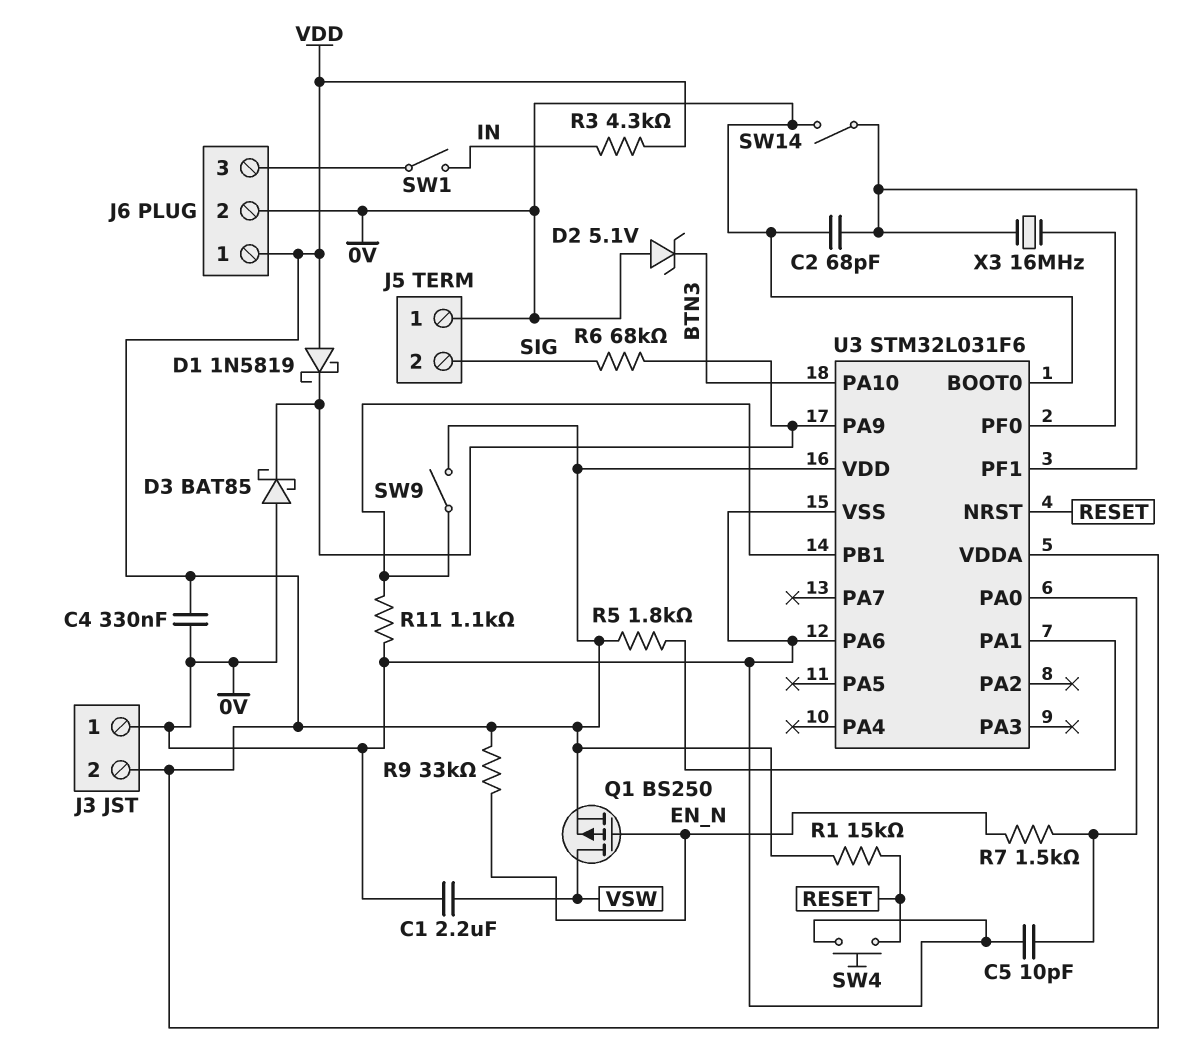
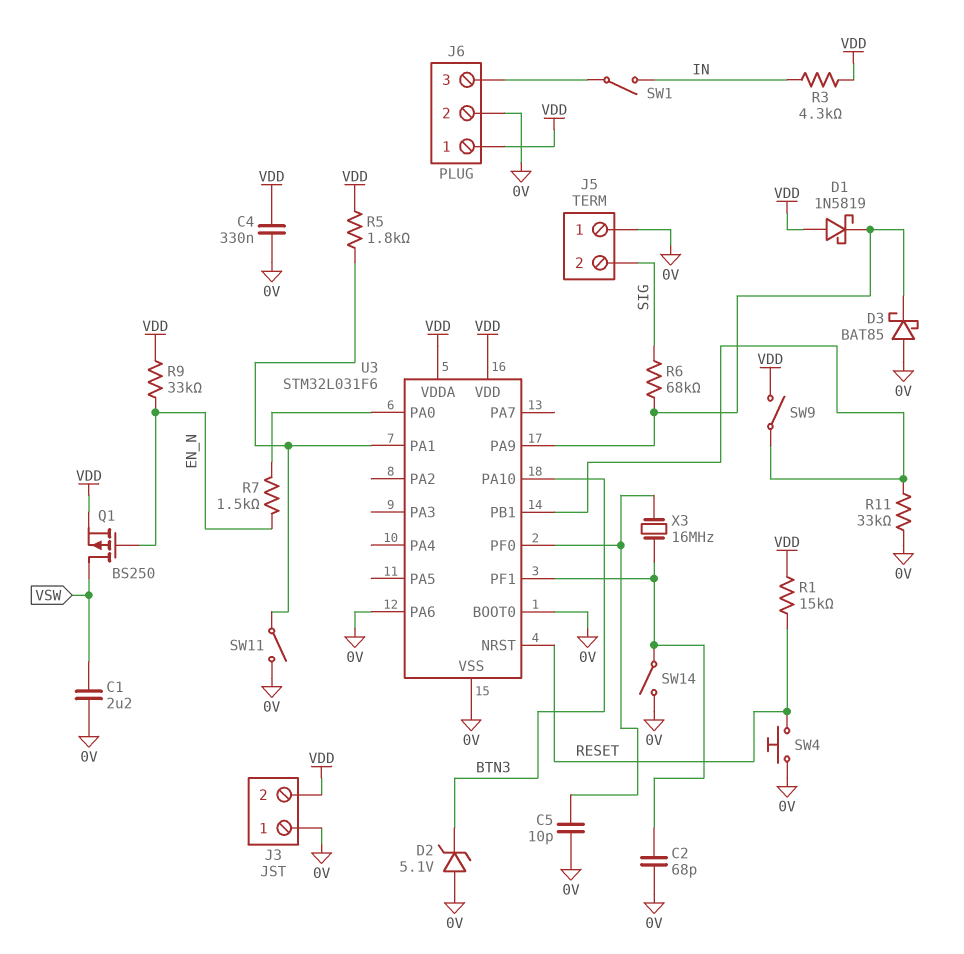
C5: 10pF (0V, U3/PA0) -> 10pF (0V, U3/PF0)
R11: 1.1k (0V, U3/PB1) -> 33k (0V, U3/PB1)
SW11: none -> switch (0V, U3/PA1)

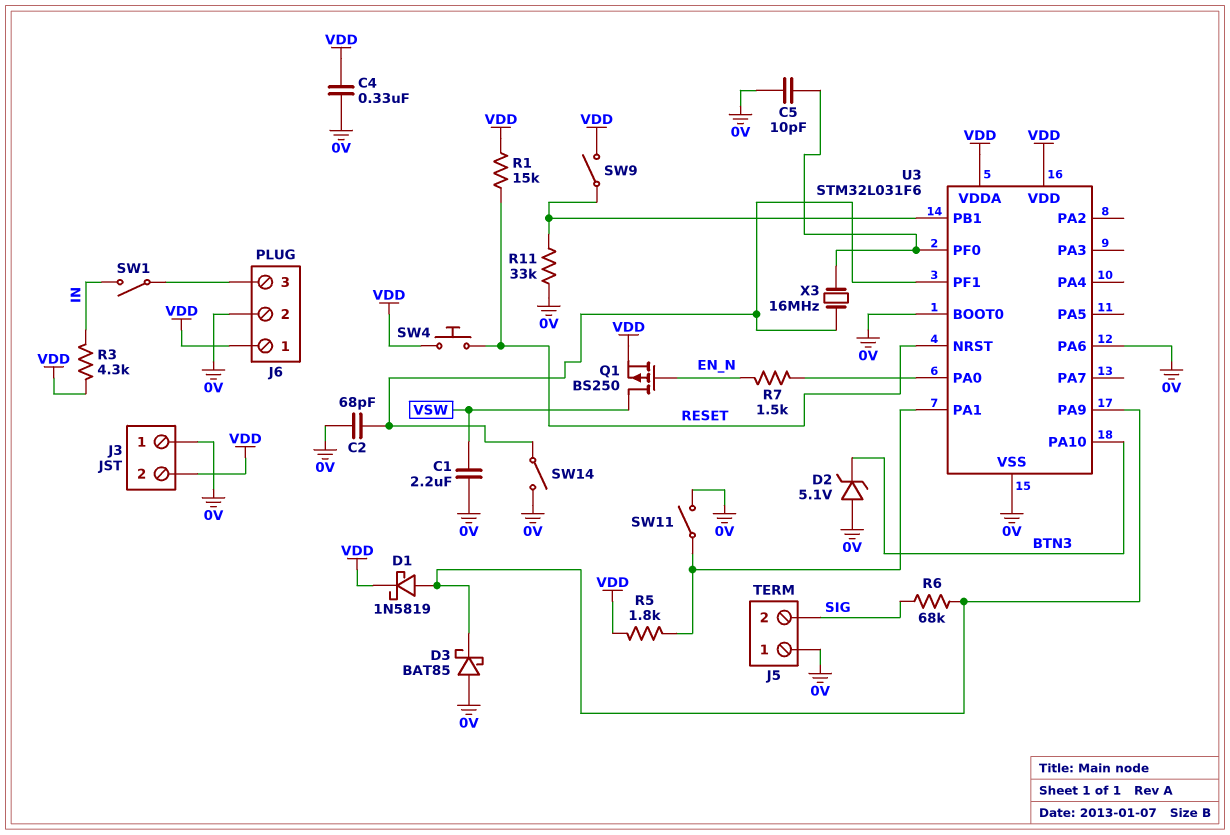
D1: schottky 1N5819 (A VDD, K U3/PA9) -> schottky 1N5819 (A U3/PA9, K VDD)
R9: 33k (EN_N, VDD) -> none
SW4: button (0V, RESET) -> button (RESET, VDD)

